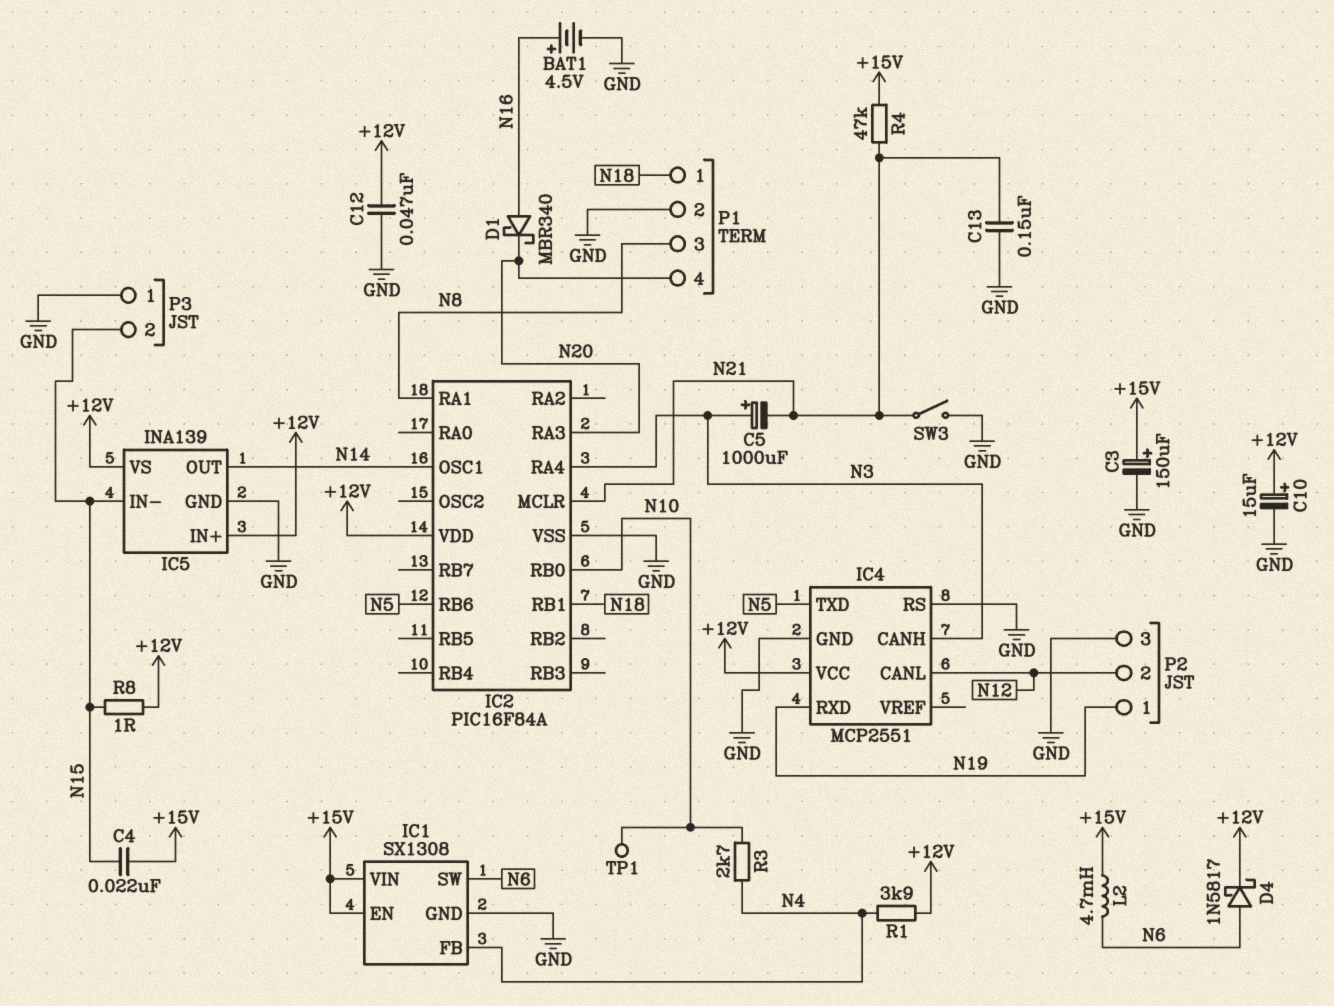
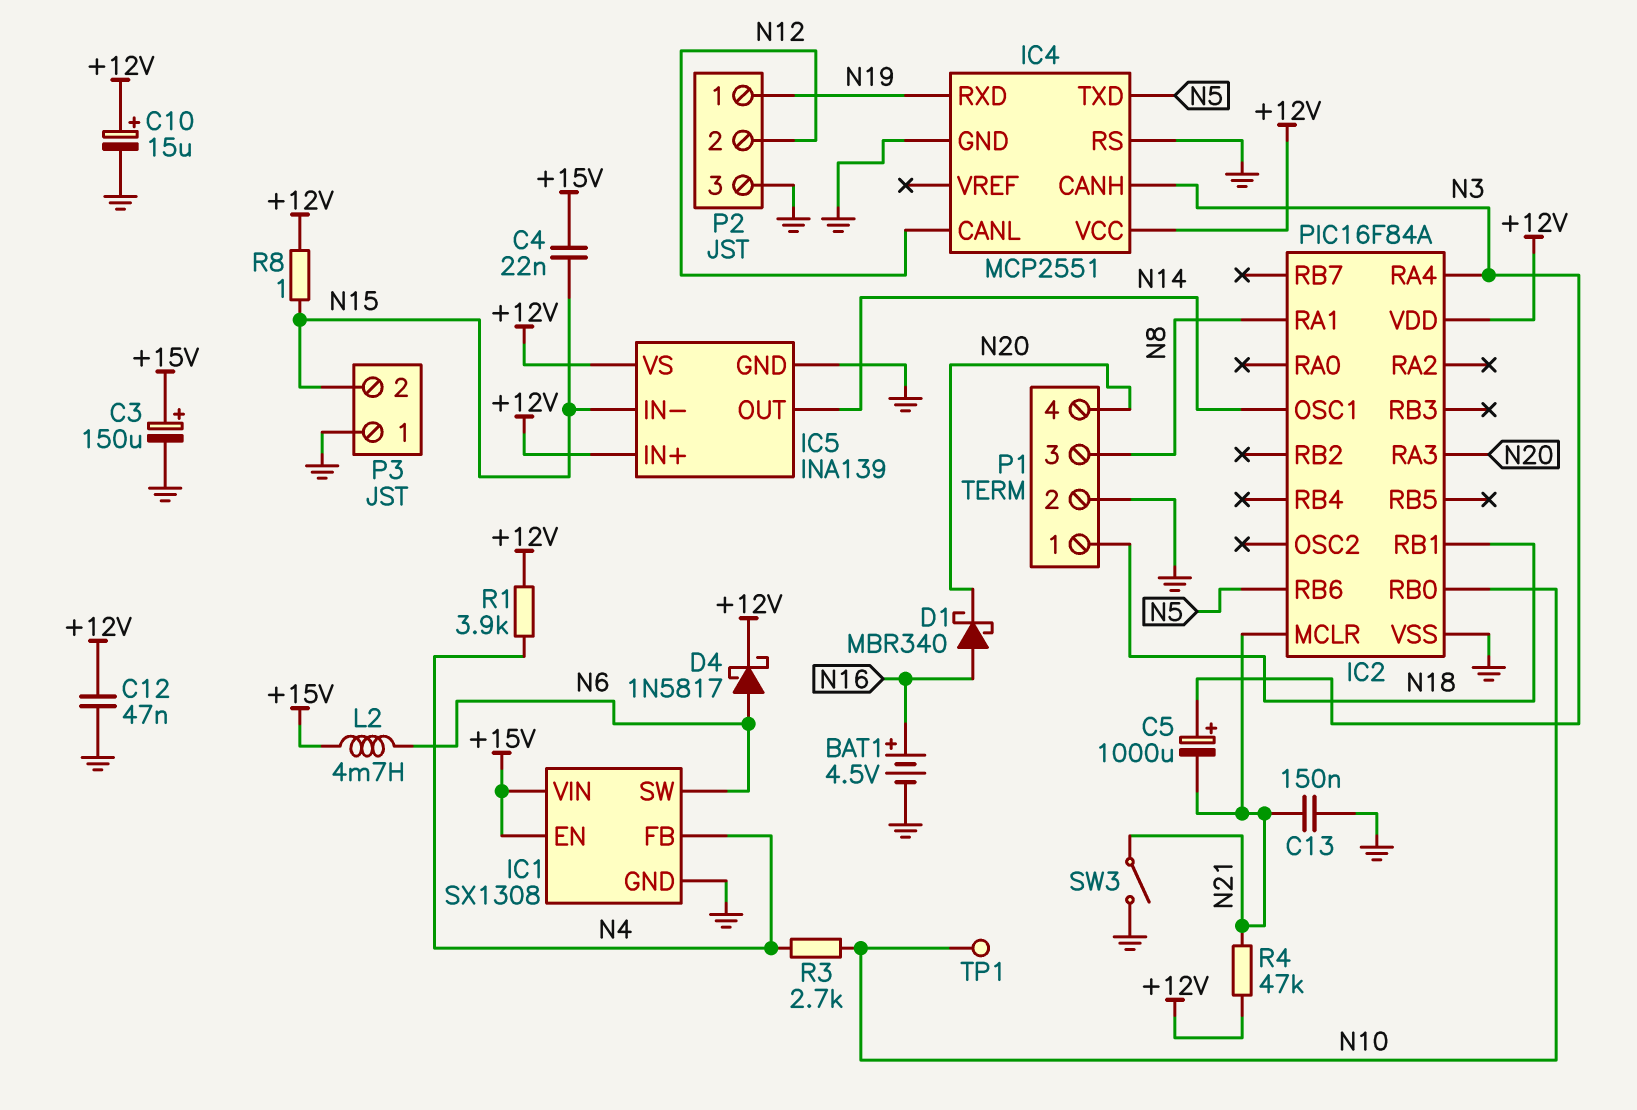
R4: 47k (+15V, N21) -> 47k (+12V, N21)

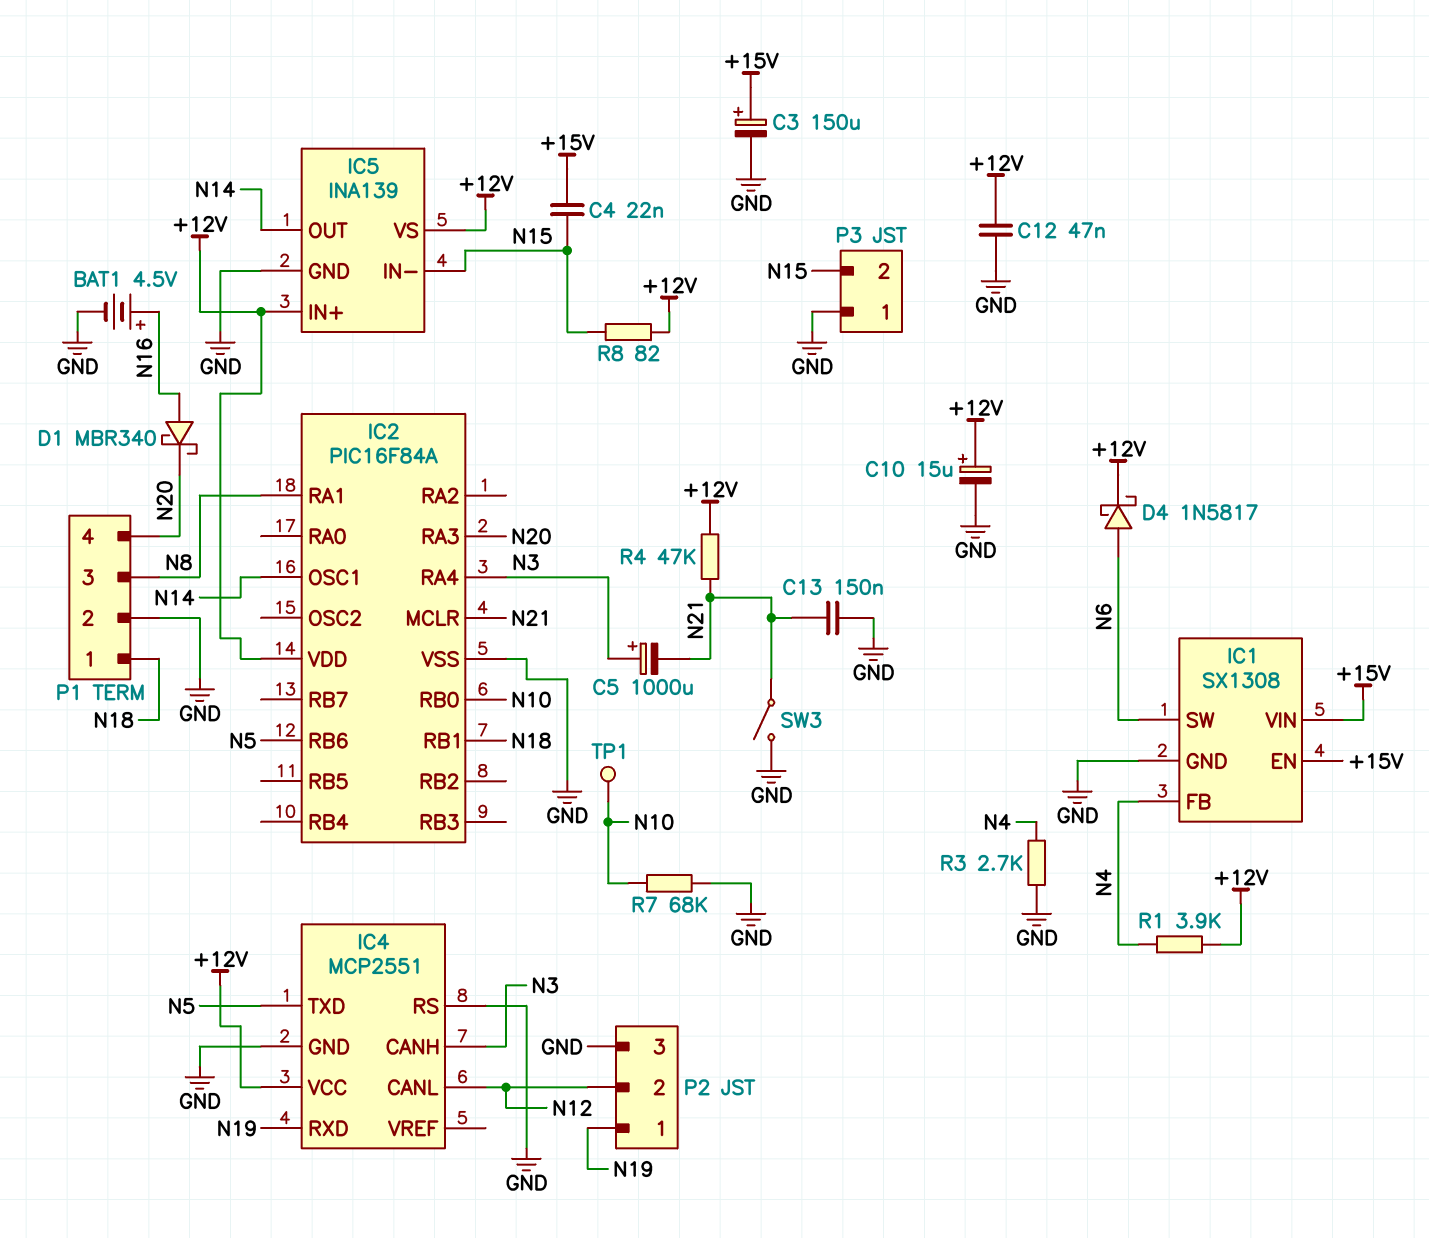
L2: 4.7mH (+15V, N6) -> none
R3: 2.7k (N4, N10) -> 2.7k (GND, N4)
R7: none -> 68k (GND, N10)
R8: 1 (+12V, N15) -> 82 (+12V, N15)

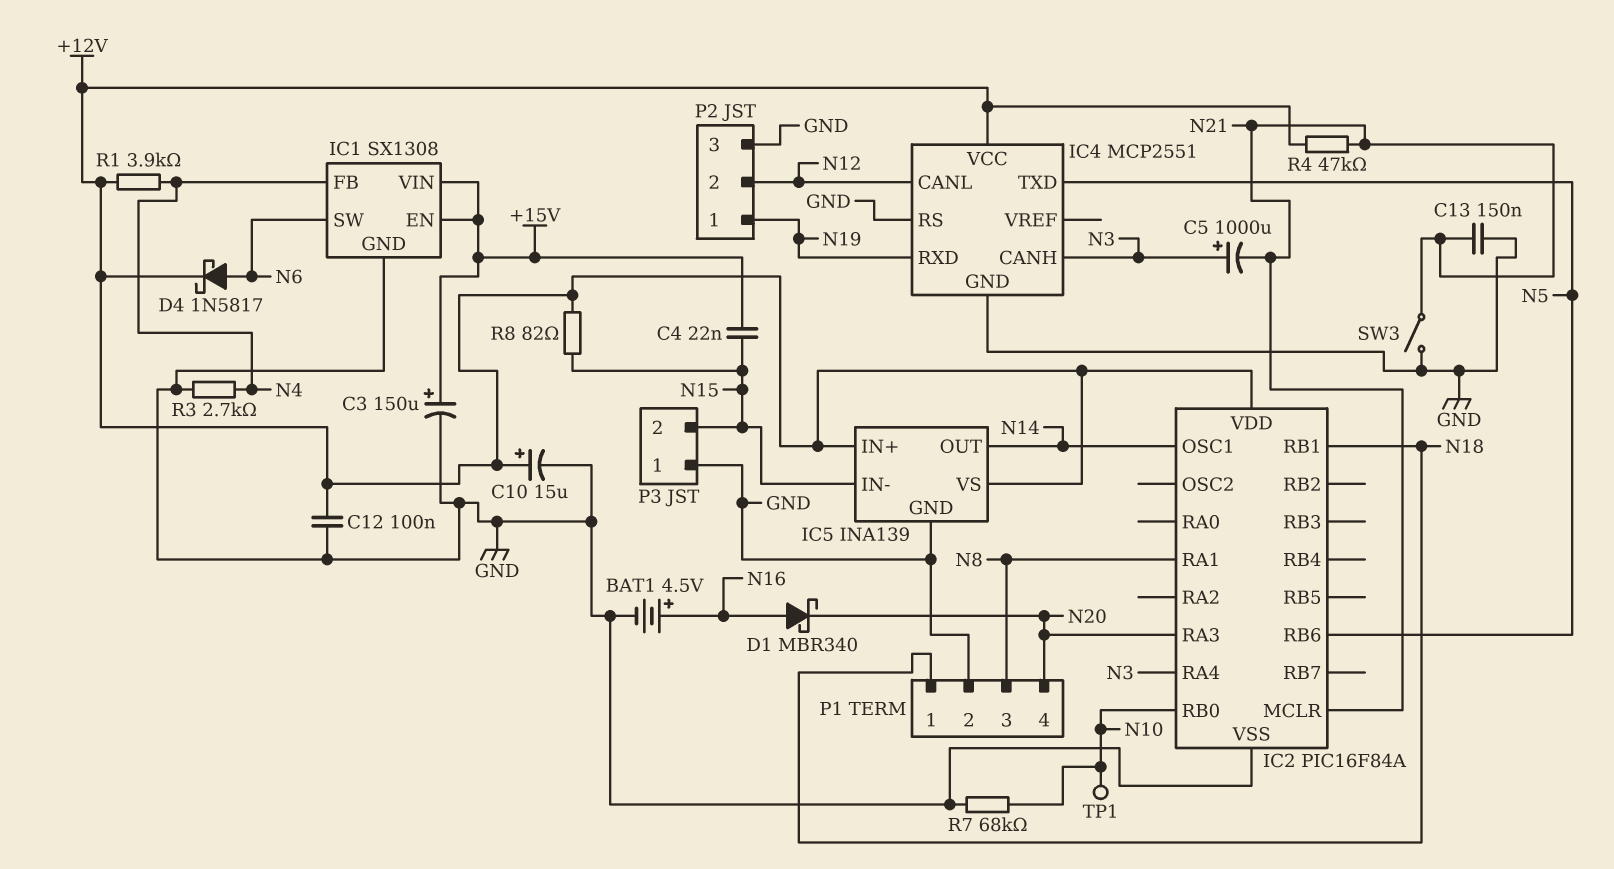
C12: 47nF (+12V, GND) -> 100nF (+12V, GND)

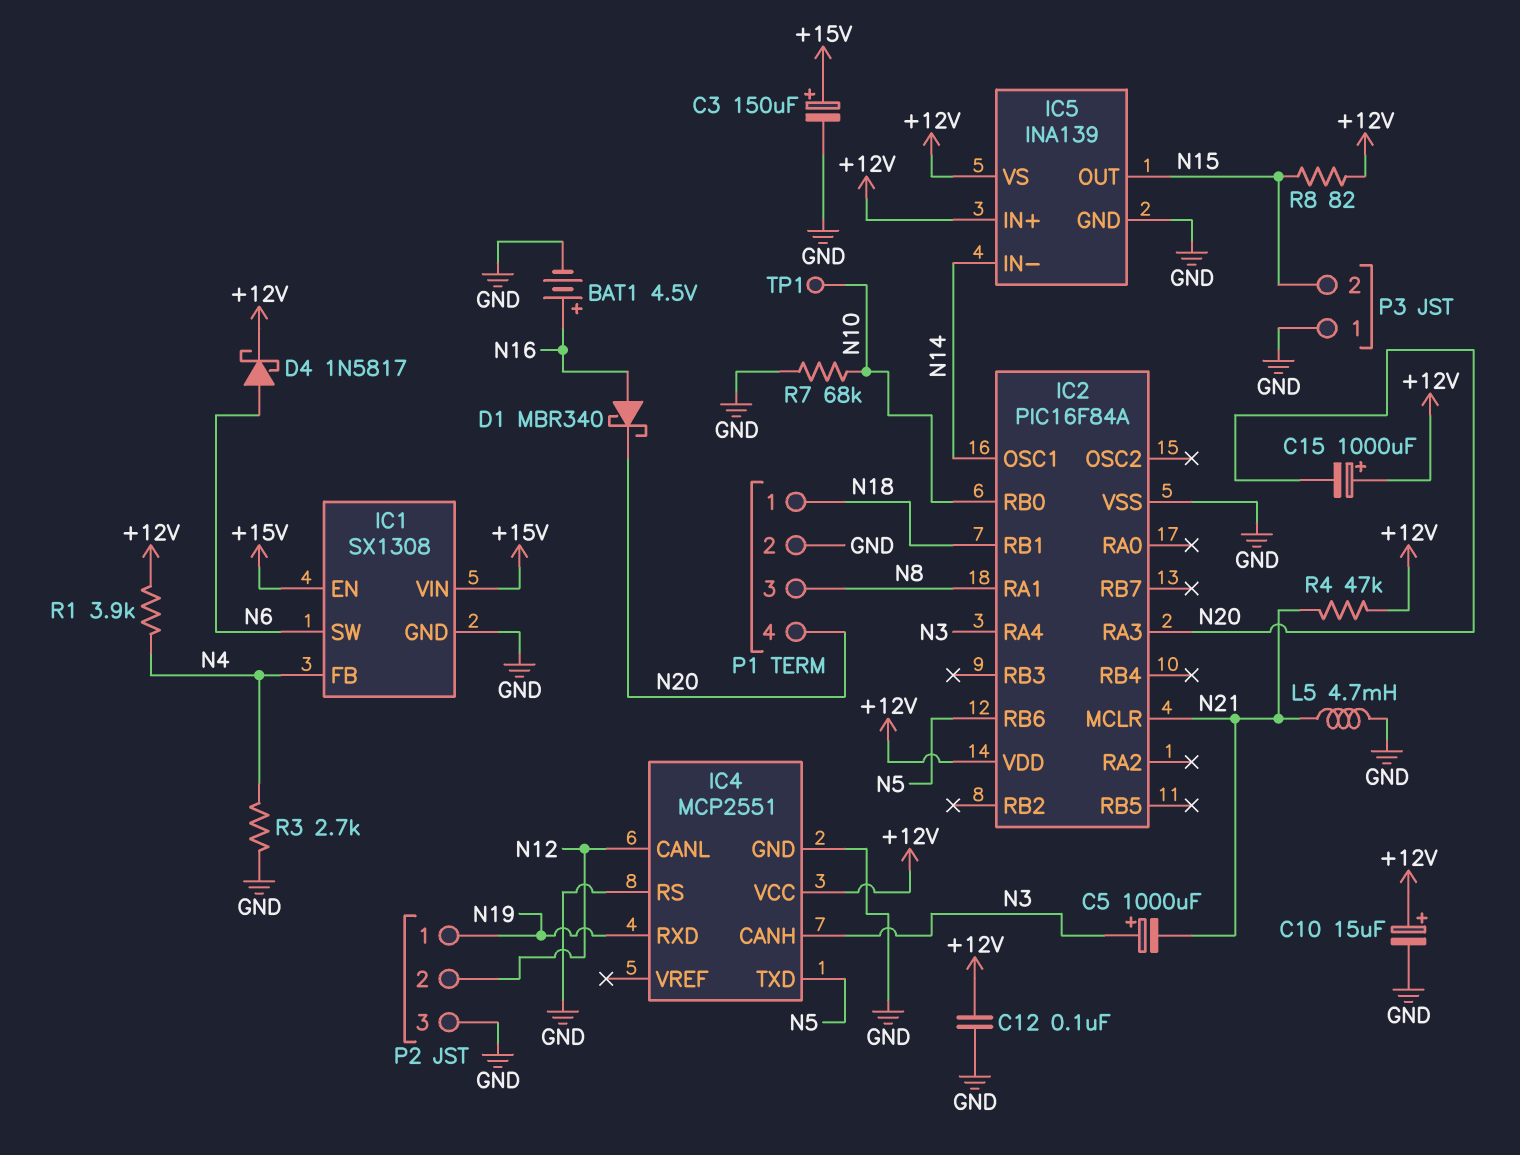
C4: 22nF (+15V, N15) -> none
C13: 150nF (GND, N21) -> none
C15: none -> 1000uF (plus +12V, minus N20)
IC5 pin IN-: N15 -> N14
IC5 pin OUT: N14 -> N15
L5: none -> 4.7mH (GND, N21)
SW3: switch (GND, N21) -> none

